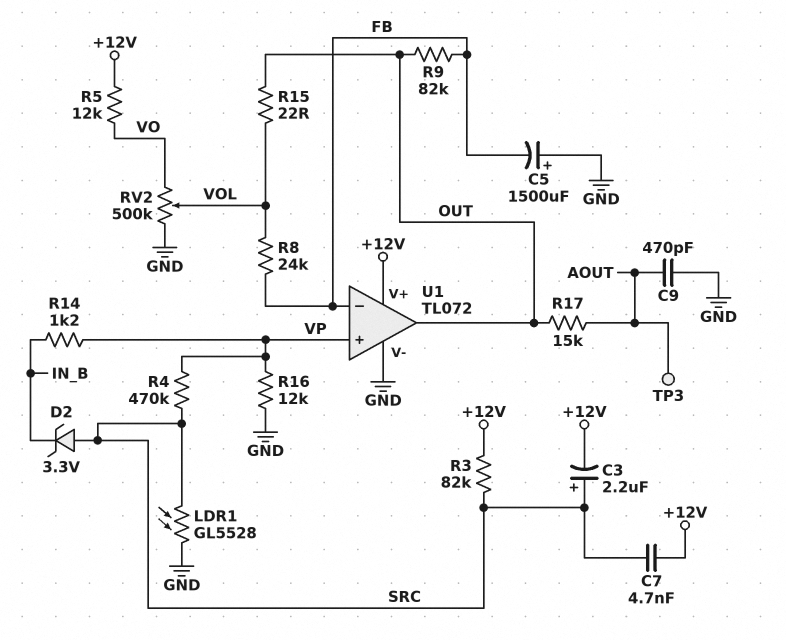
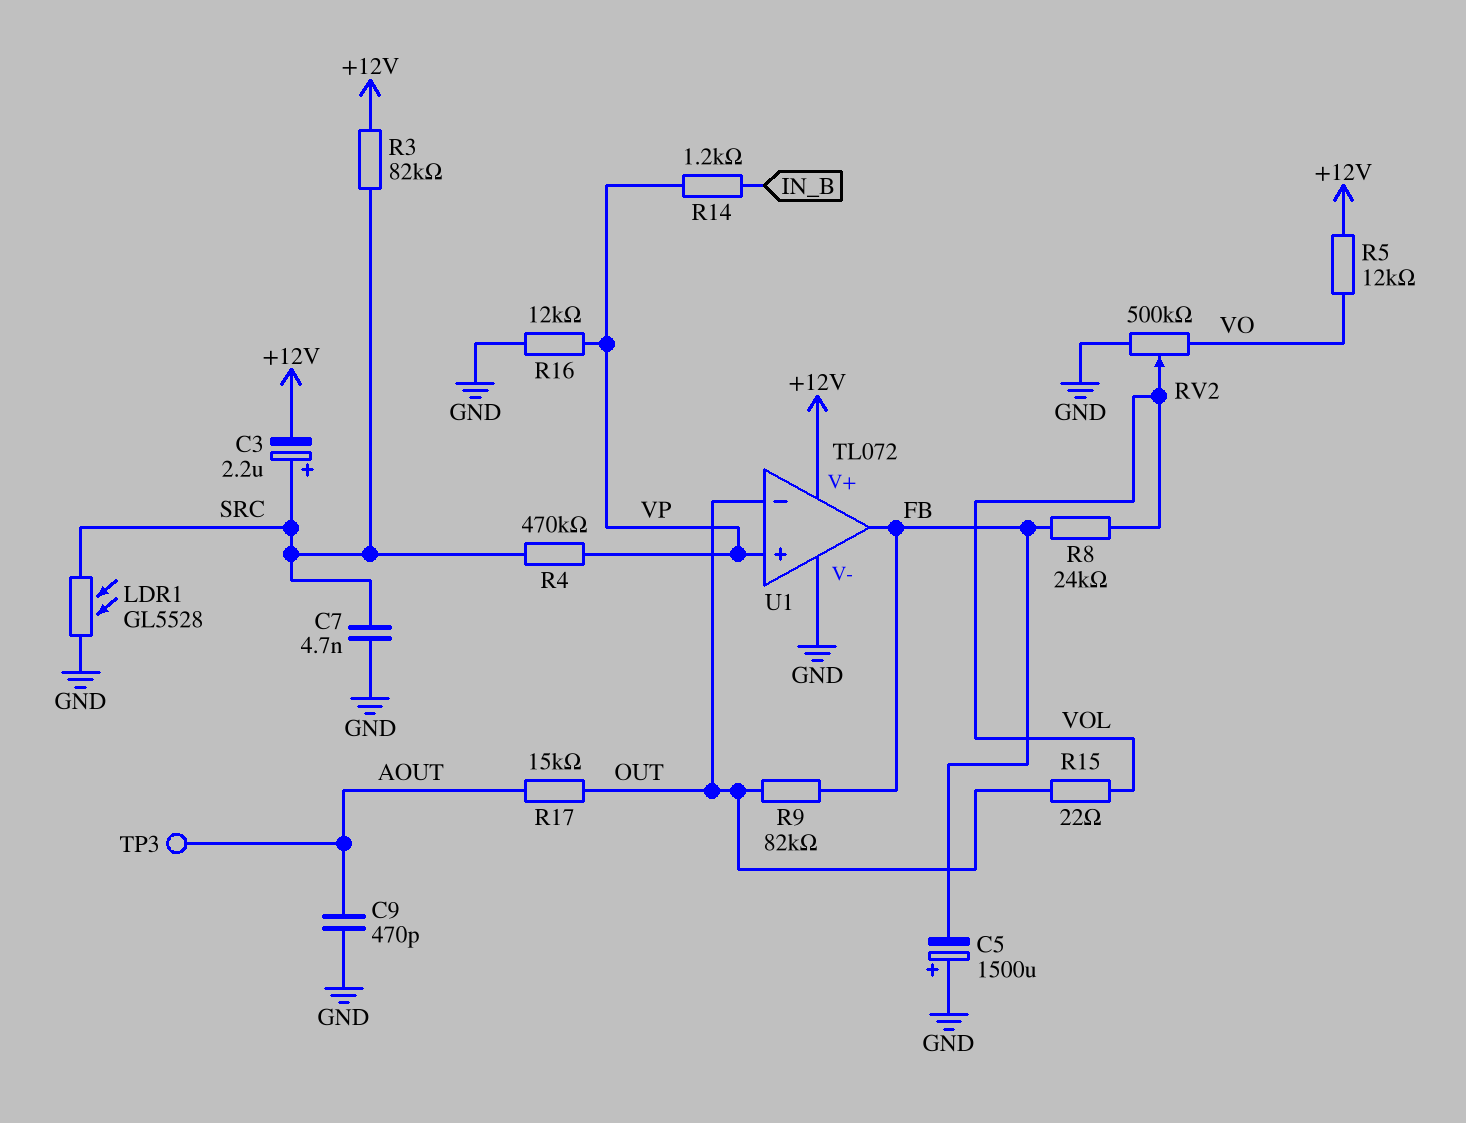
C7: 4.7nF (+12V, SRC) -> 4.7nF (GND, SRC)
D2: zener 3.3V (A SRC, K IN_B) -> none
U1 pin in-: FB -> OUT
U1 pin out: OUT -> FB

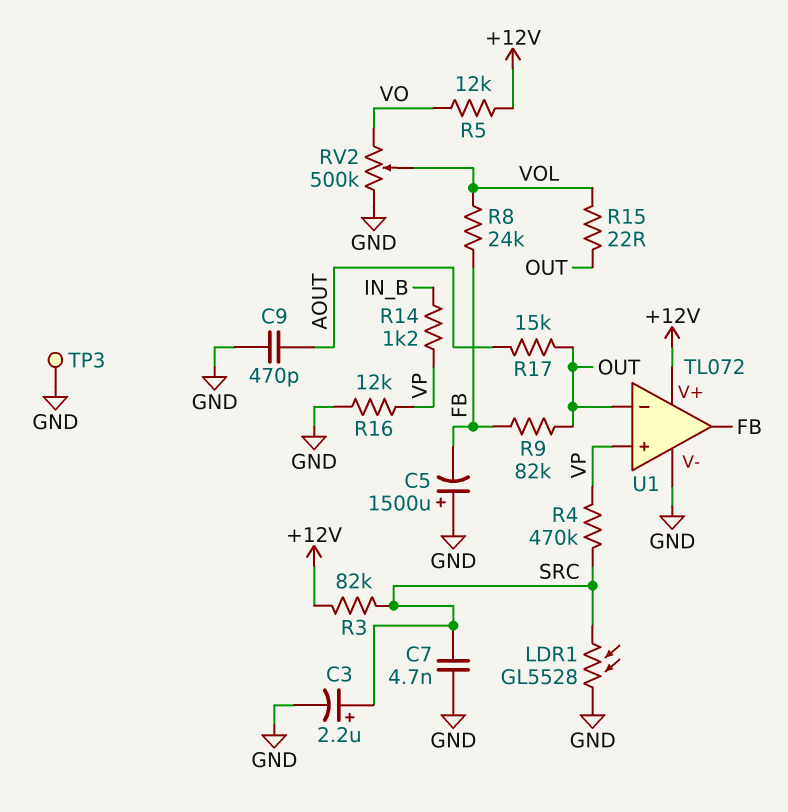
C3: 2.2uF (plus SRC, minus +12V) -> 2.2uF (plus SRC, minus GND)
TP3: test point (AOUT) -> test point (GND)

